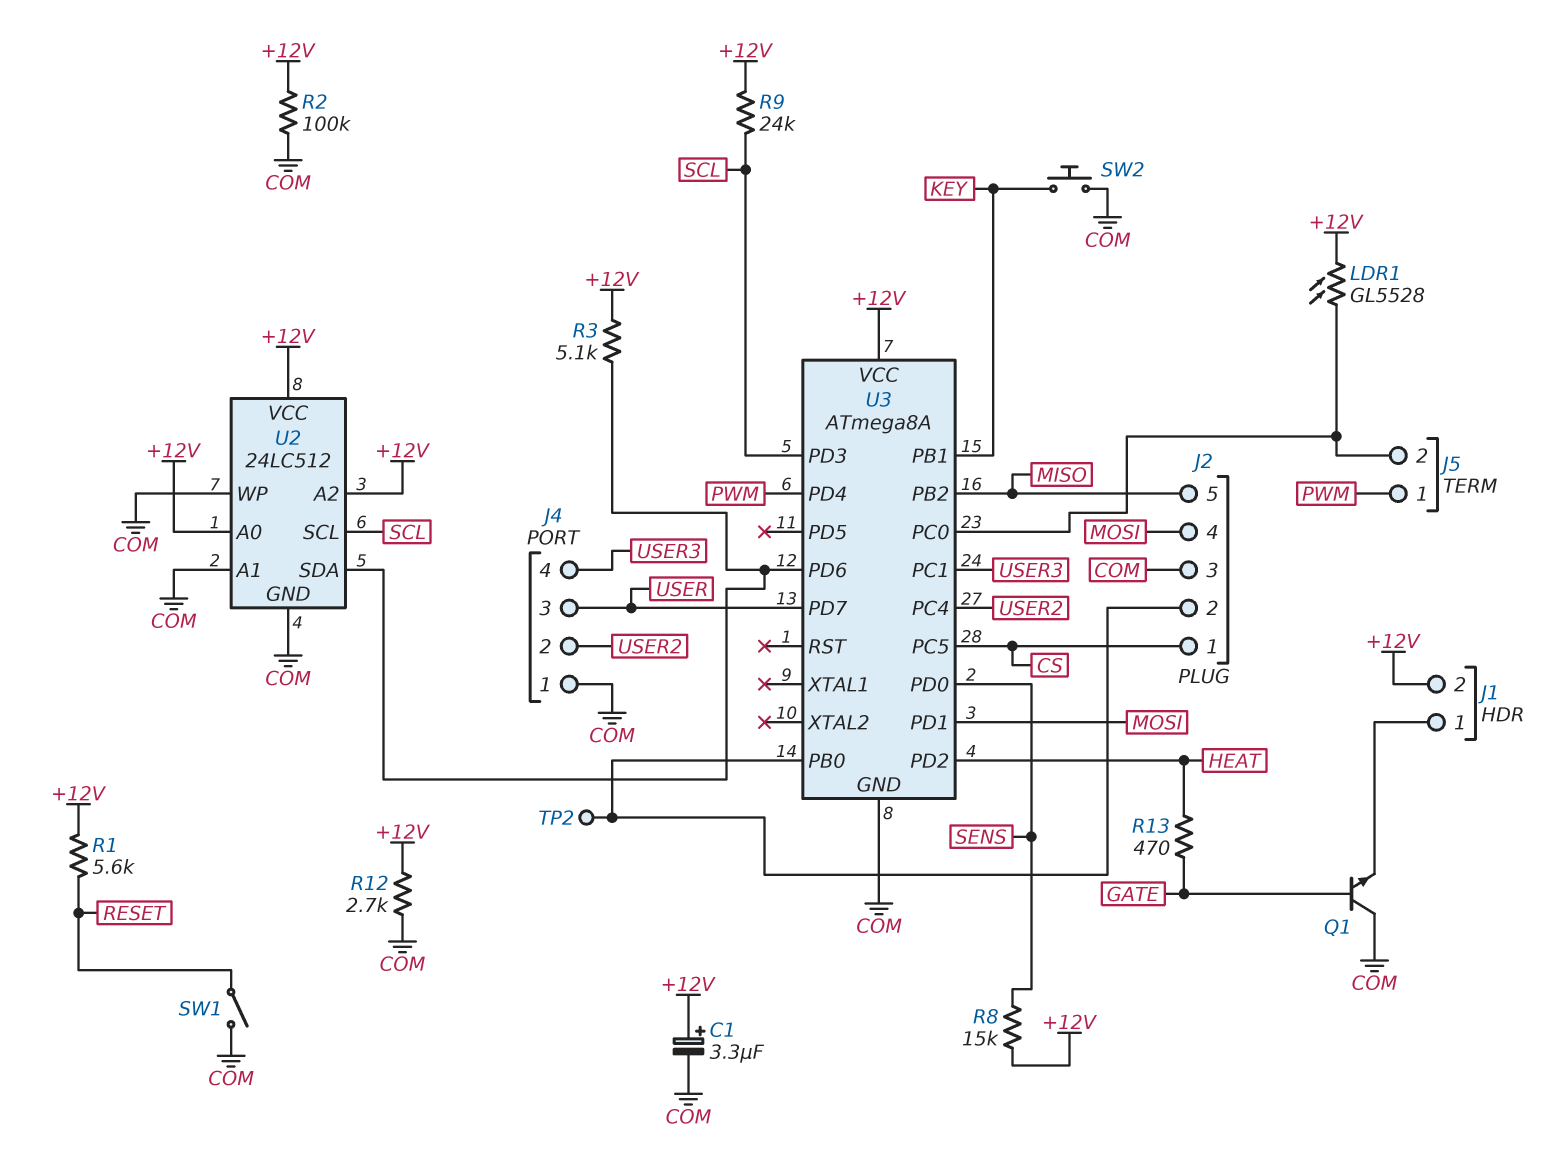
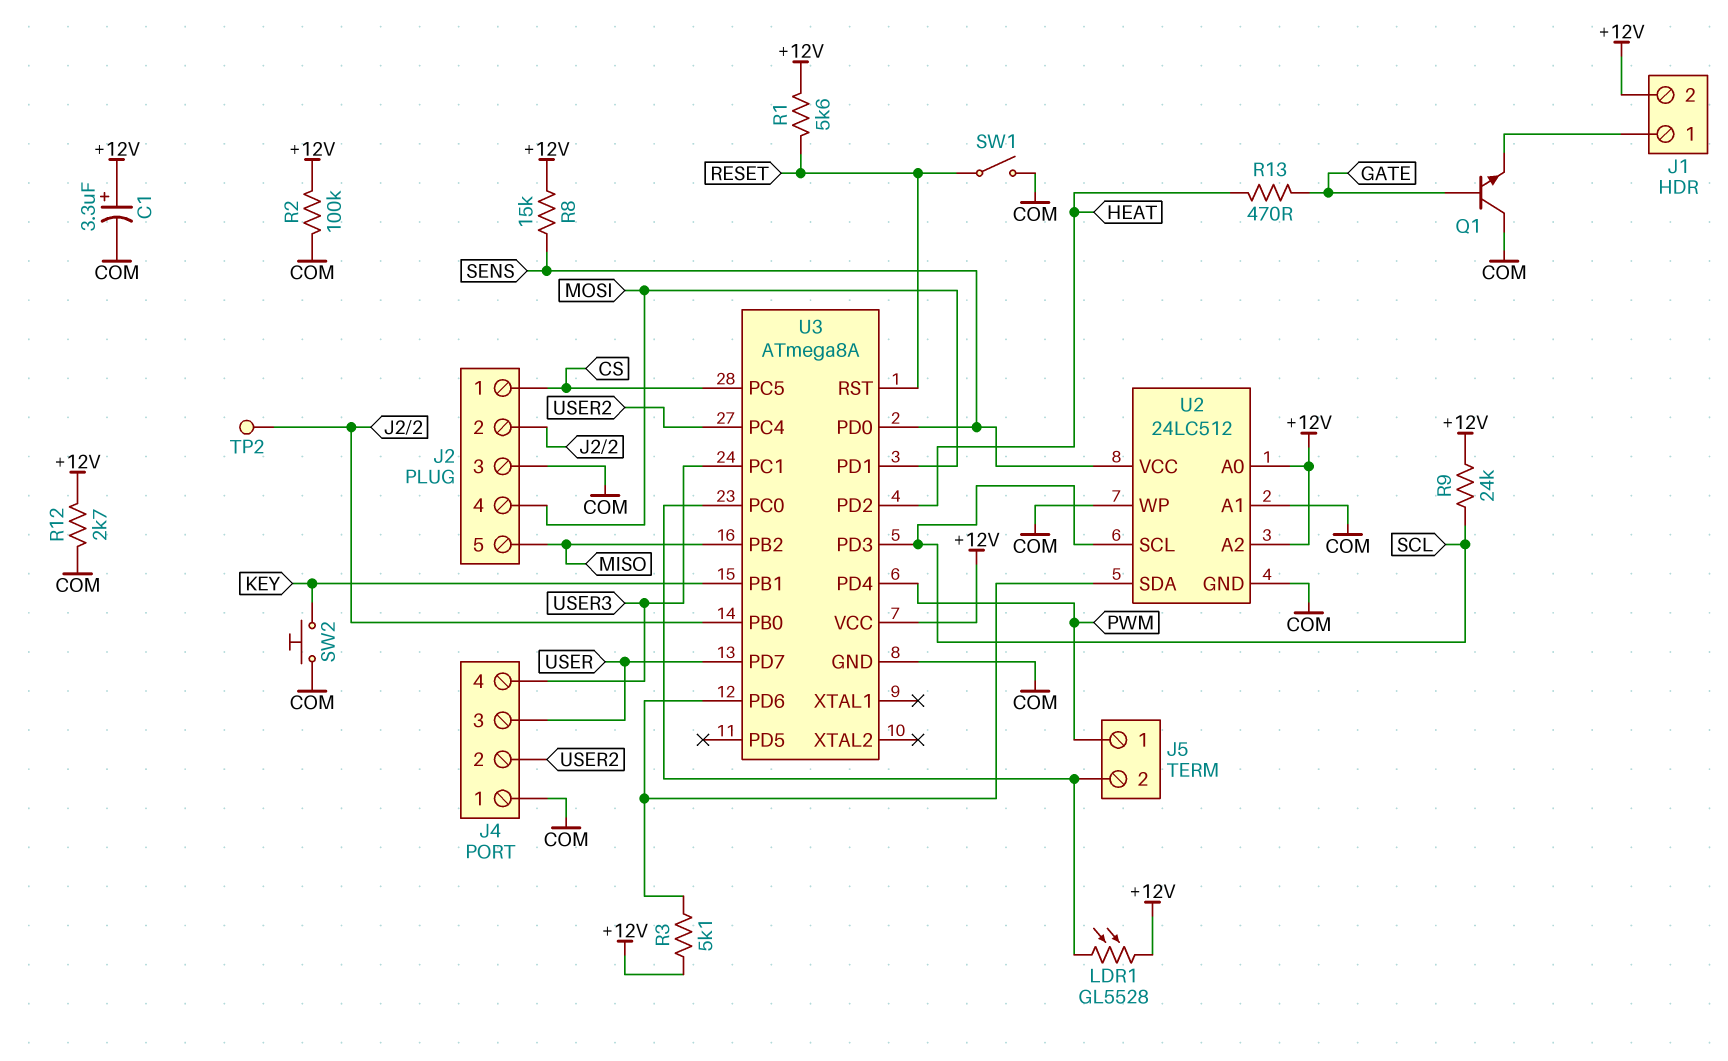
U2 pin VCC: +12V -> SENS
U3 pin RST: none -> RESET

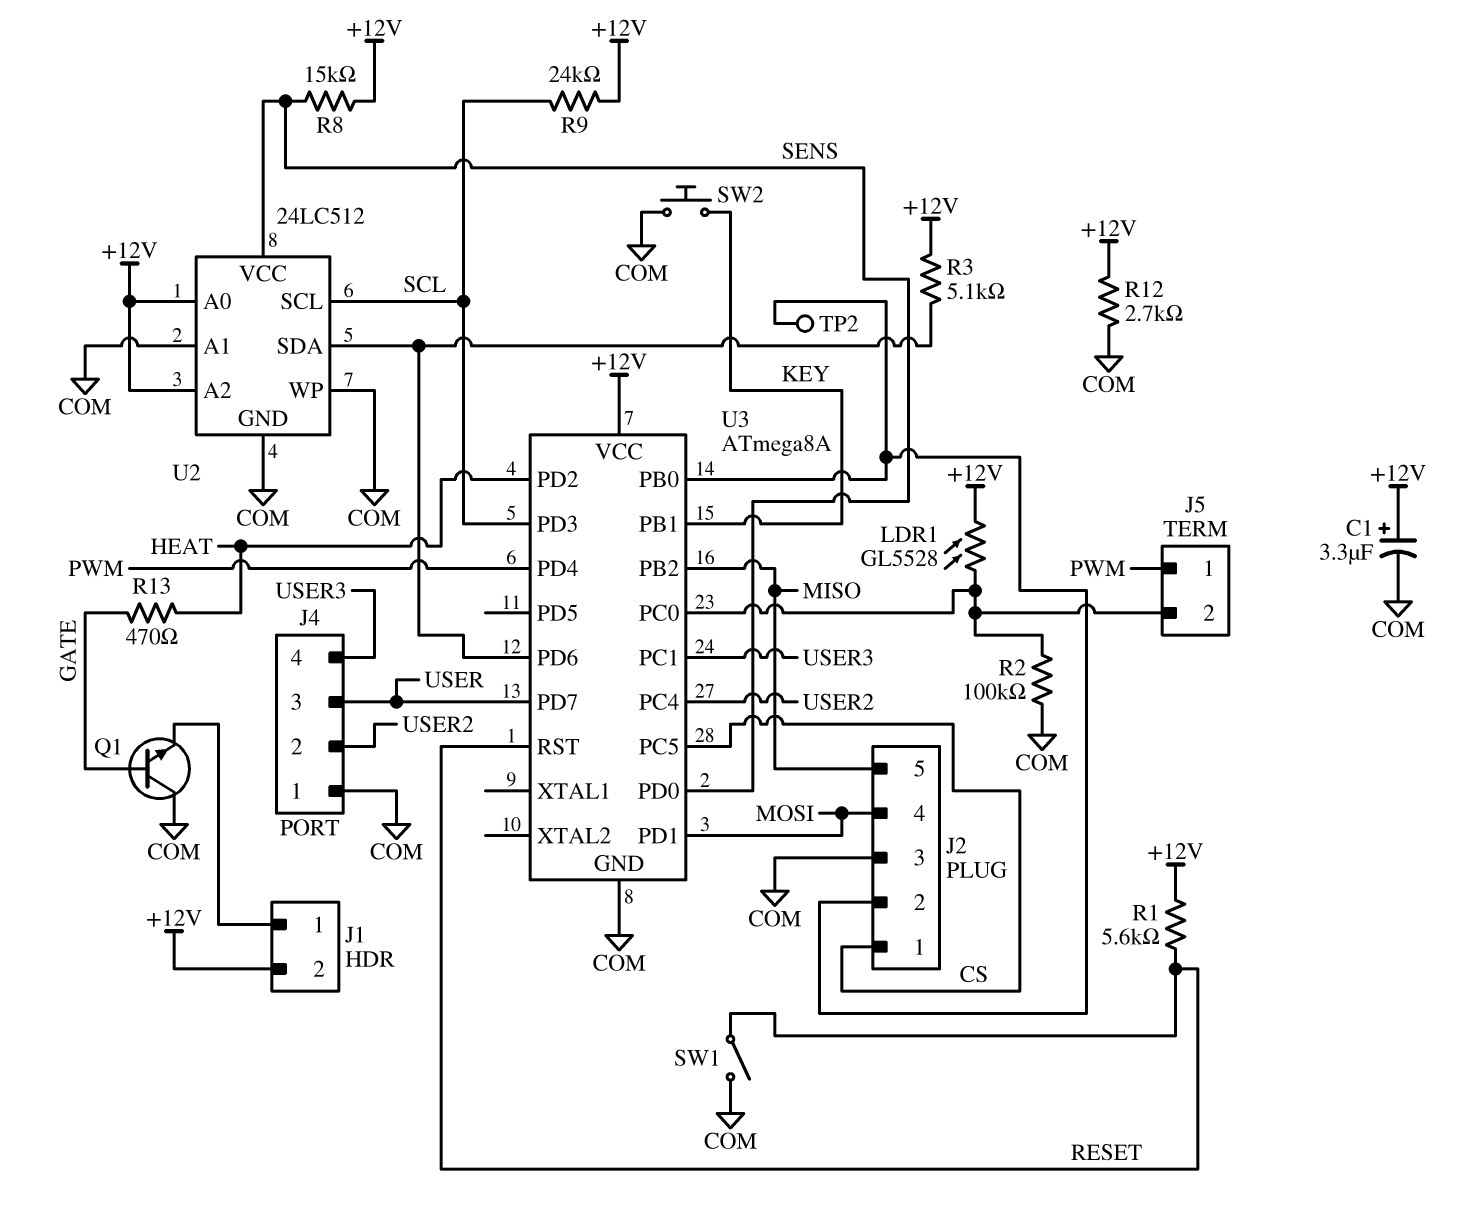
R2: 100k (+12V, COM) -> 100k (COM, J5/2)

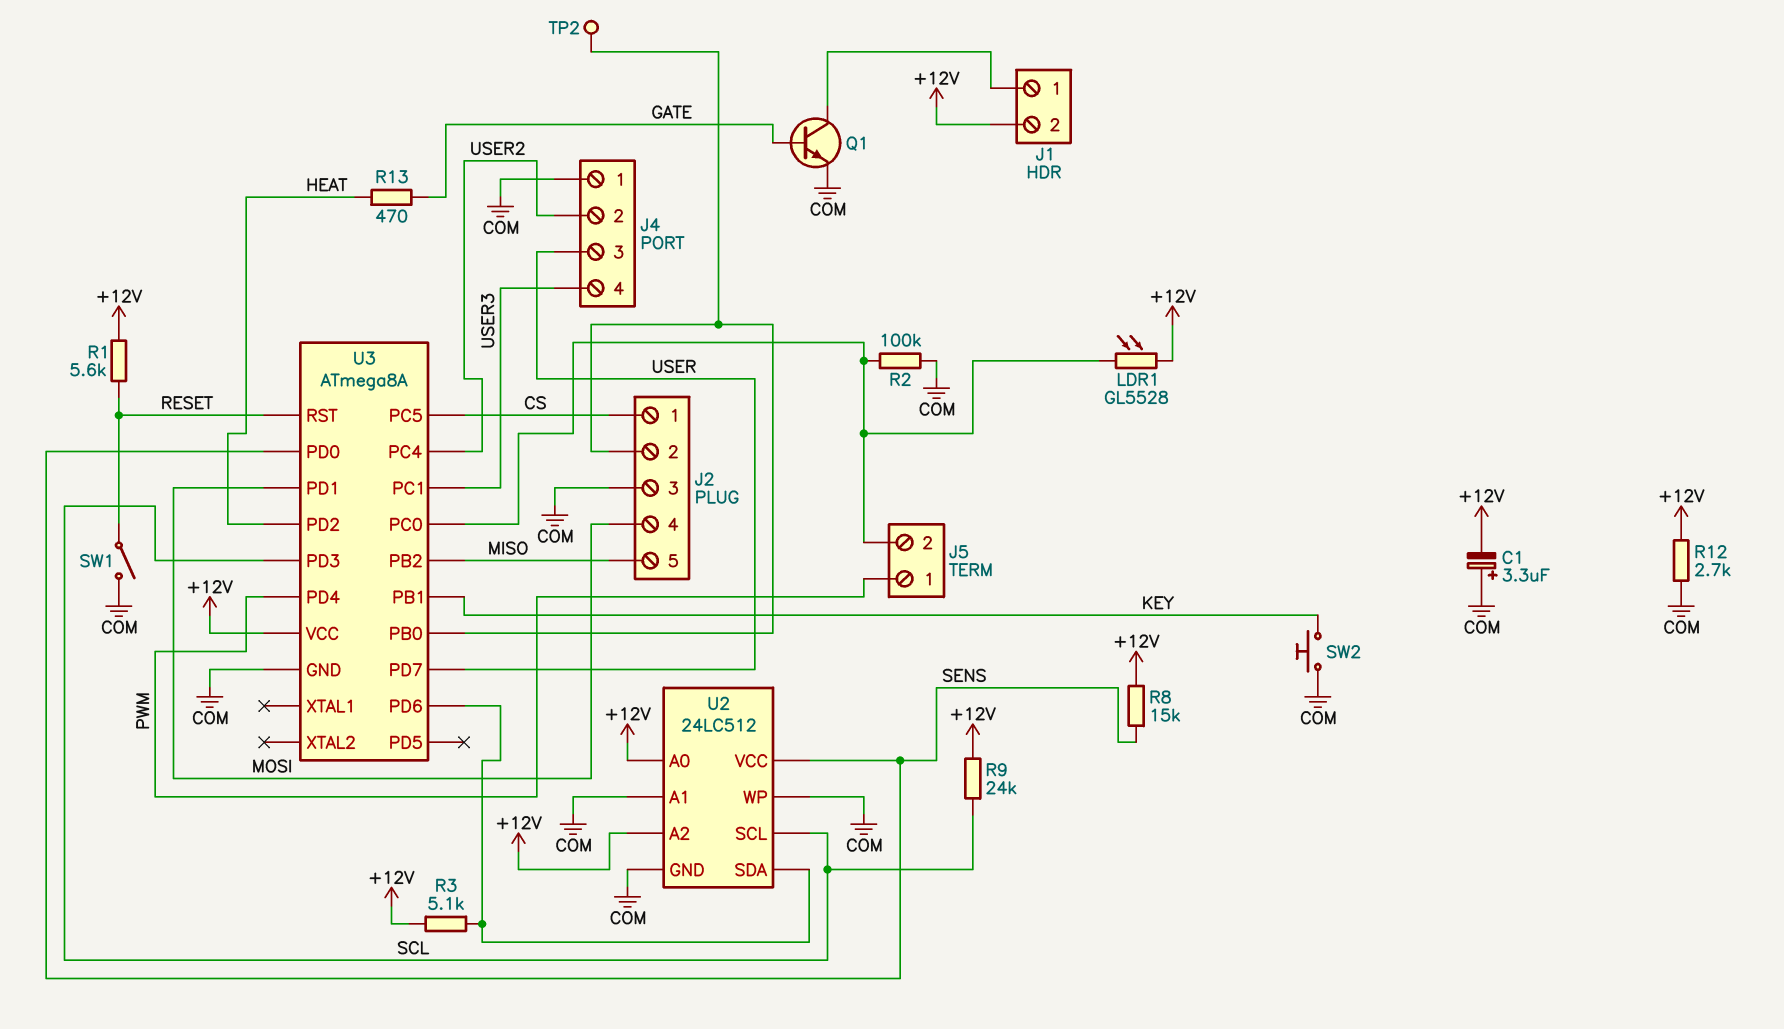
C1: 3.3uF (plus +12V, minus COM) -> 3.3uF (plus COM, minus +12V)
Q1: NPN (B GATE, C COM, E J1/1) -> NPN (B GATE, C J1/1, E COM)

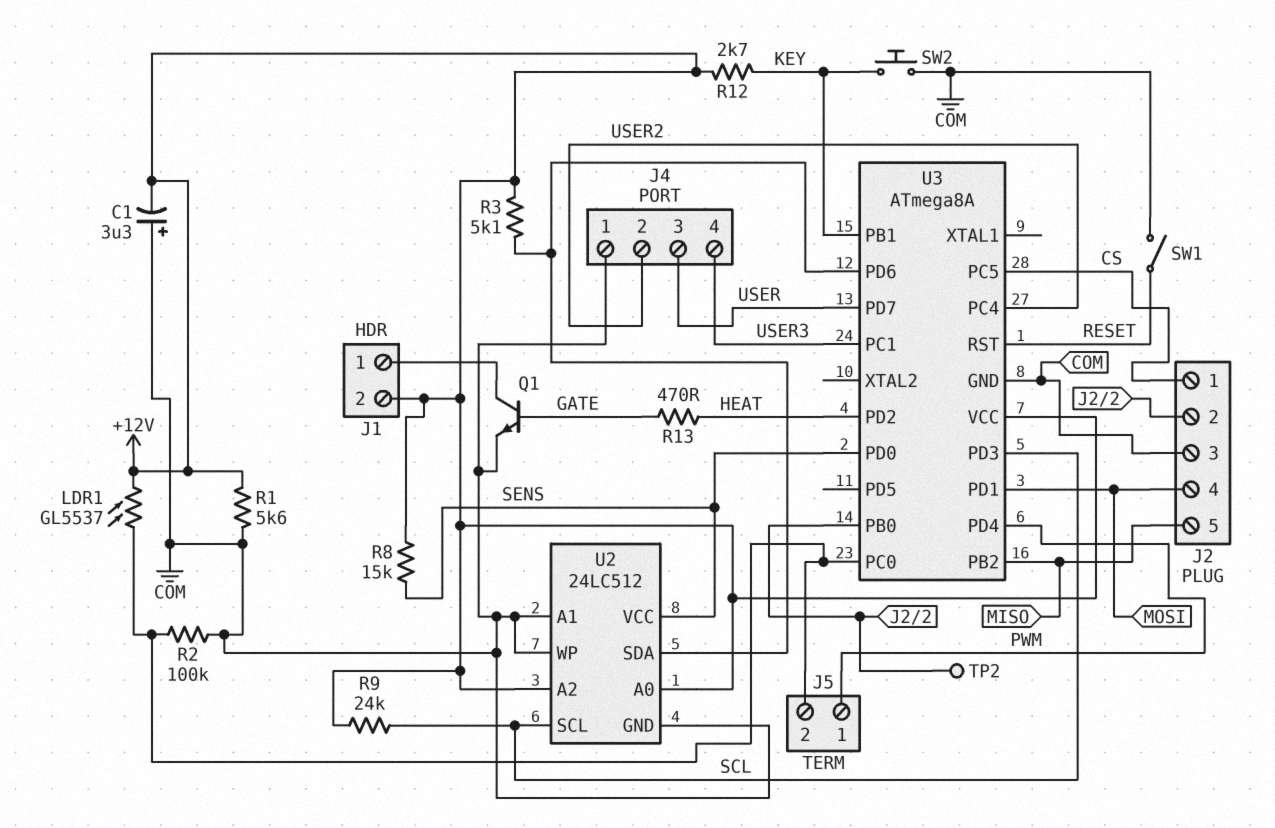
LDR1: GL5528 (+12V, J5/2) -> GL5537 (+12V, J5/2)
R1: 5.6k (+12V, RESET) -> 5.6k (+12V, COM)
R12: 2.7k (+12V, COM) -> 2.7k (+12V, KEY)

